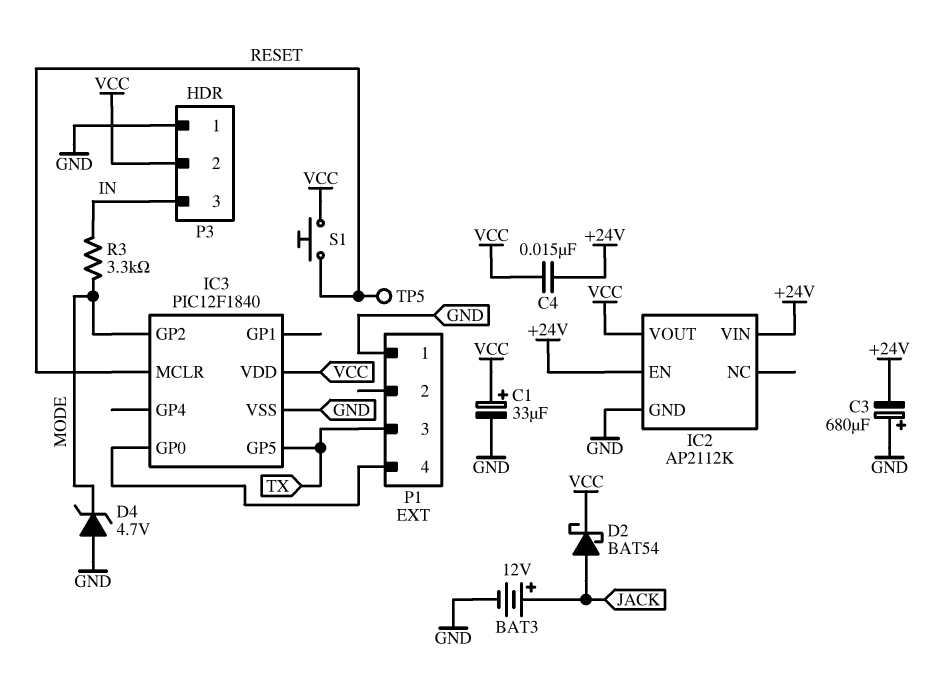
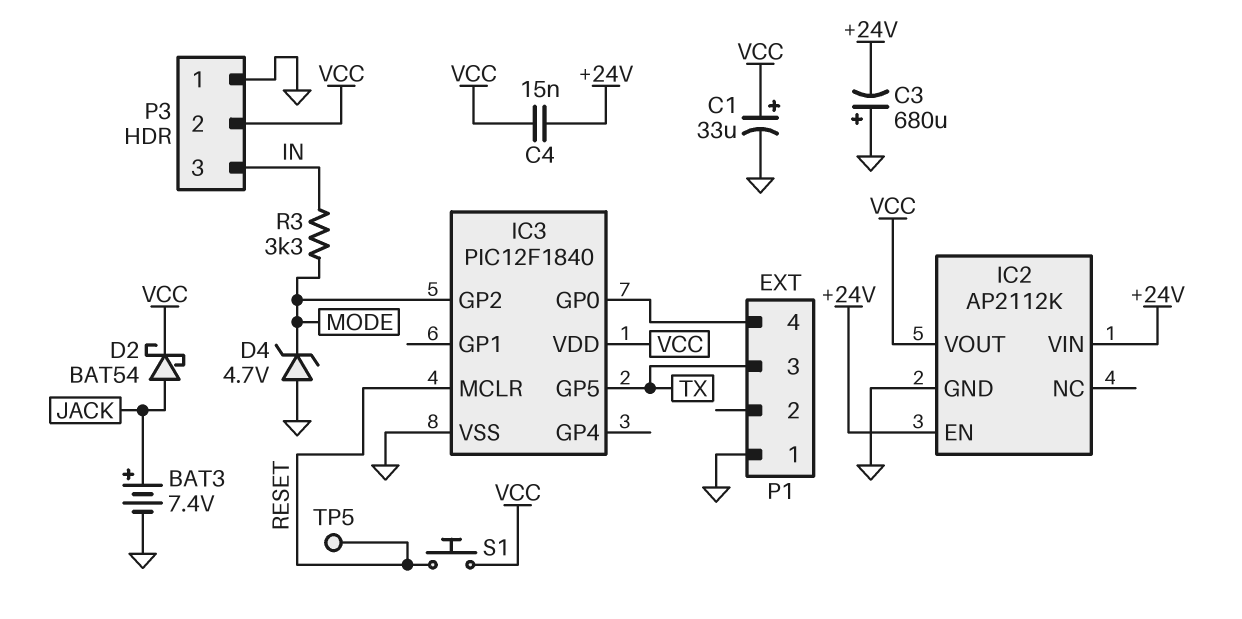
BAT3: 12V (plus JACK, minus GND) -> 7.4V (plus JACK, minus GND)

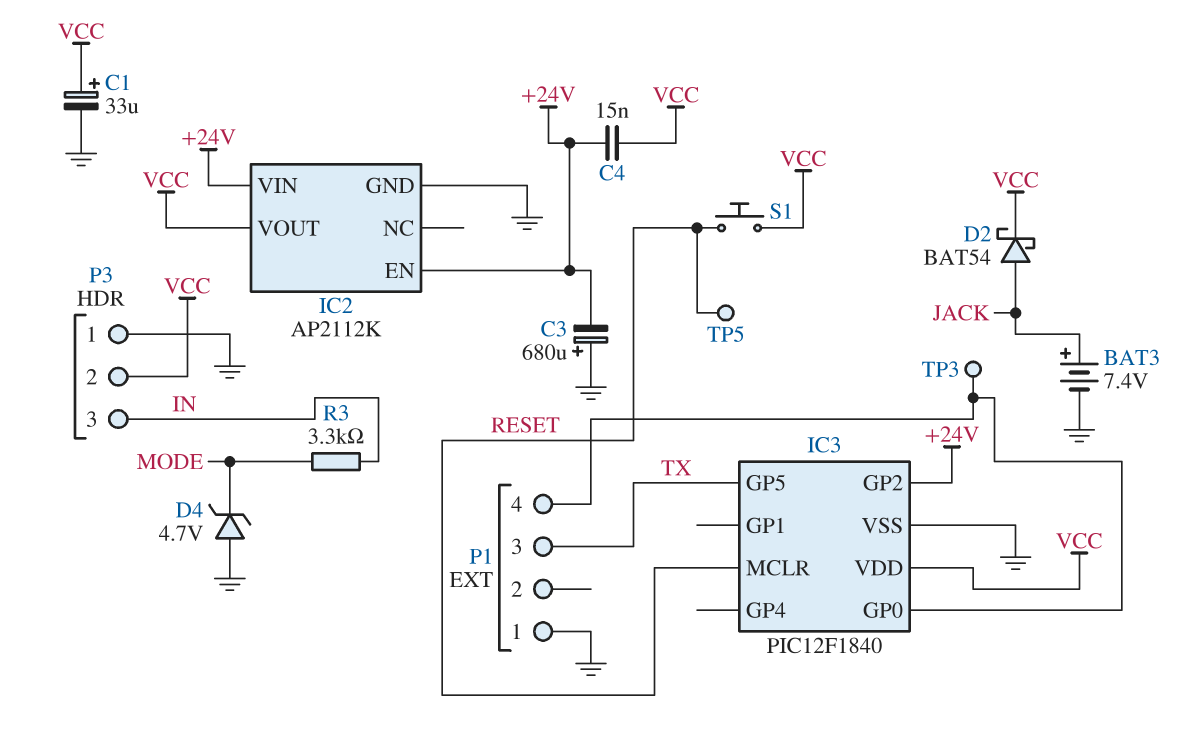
IC3 pin GP2: MODE -> +24V
TP3: none -> test point (IC3/GP0)

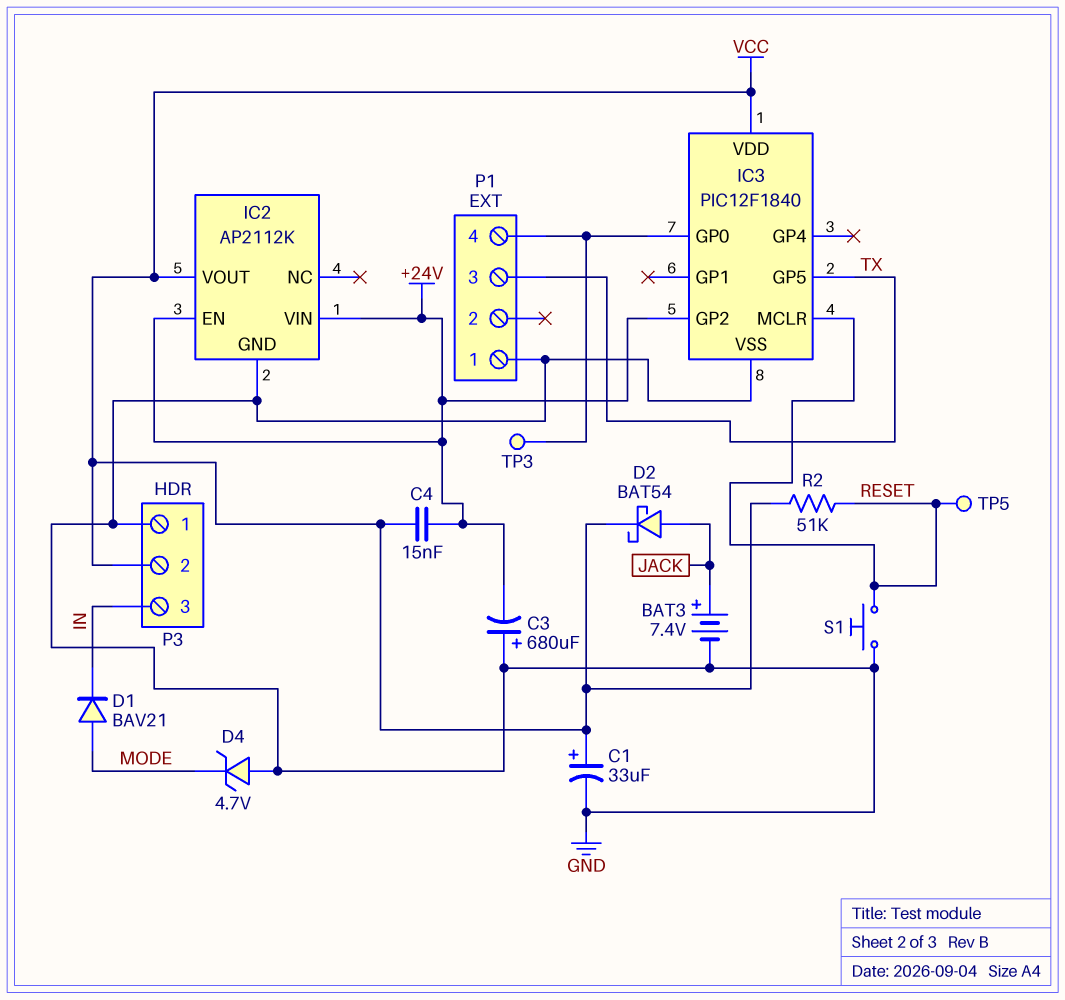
D1: none -> diode BAV21 (A MODE, K IN)
R2: none -> 51k (RESET, VCC)
R3: 3.3k (IN, MODE) -> none
S1: button (RESET, VCC) -> button (GND, RESET)

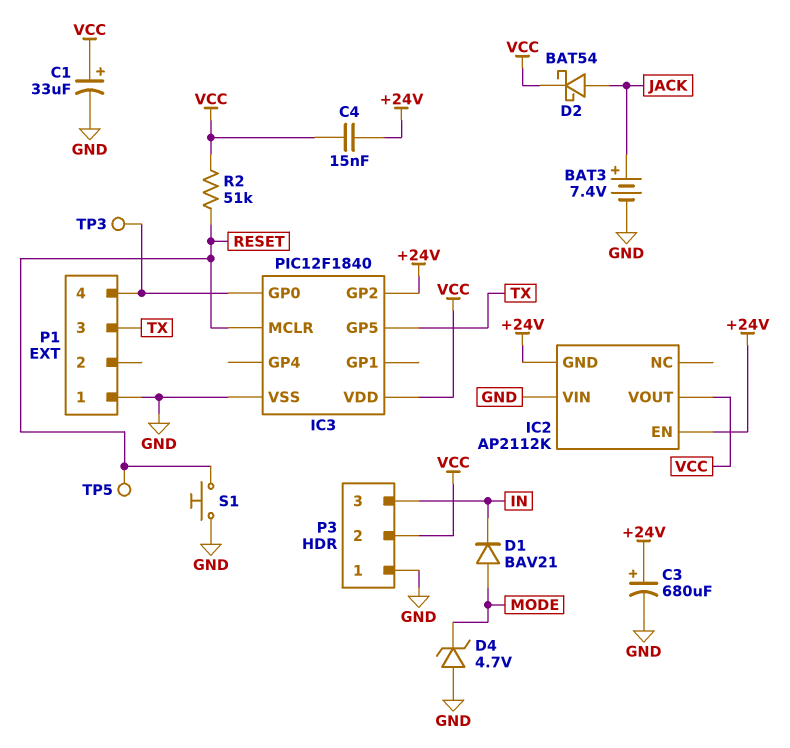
C3: 680uF (plus GND, minus +24V) -> 680uF (plus +24V, minus GND)
IC2 pin GND: GND -> +24V
IC2 pin VIN: +24V -> GND

